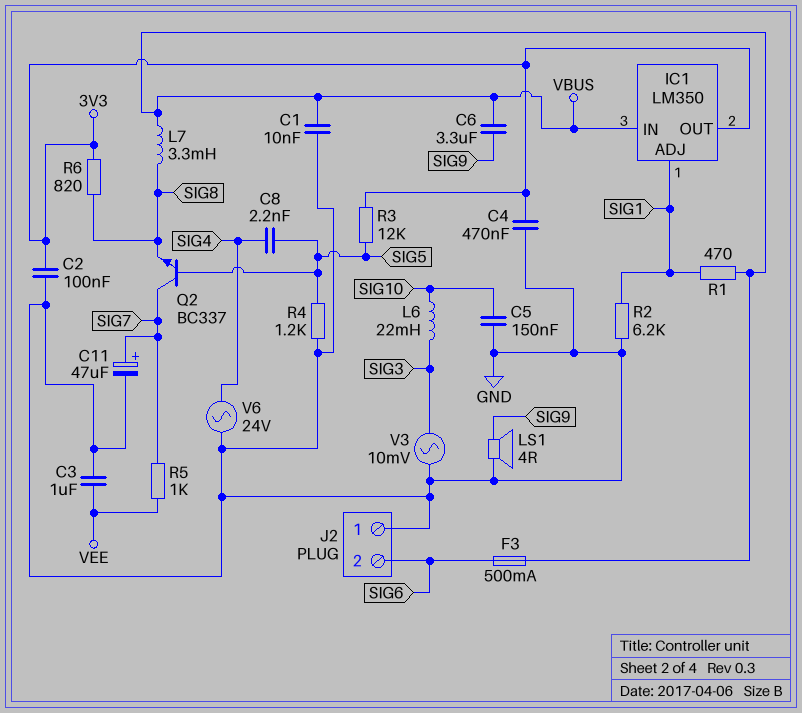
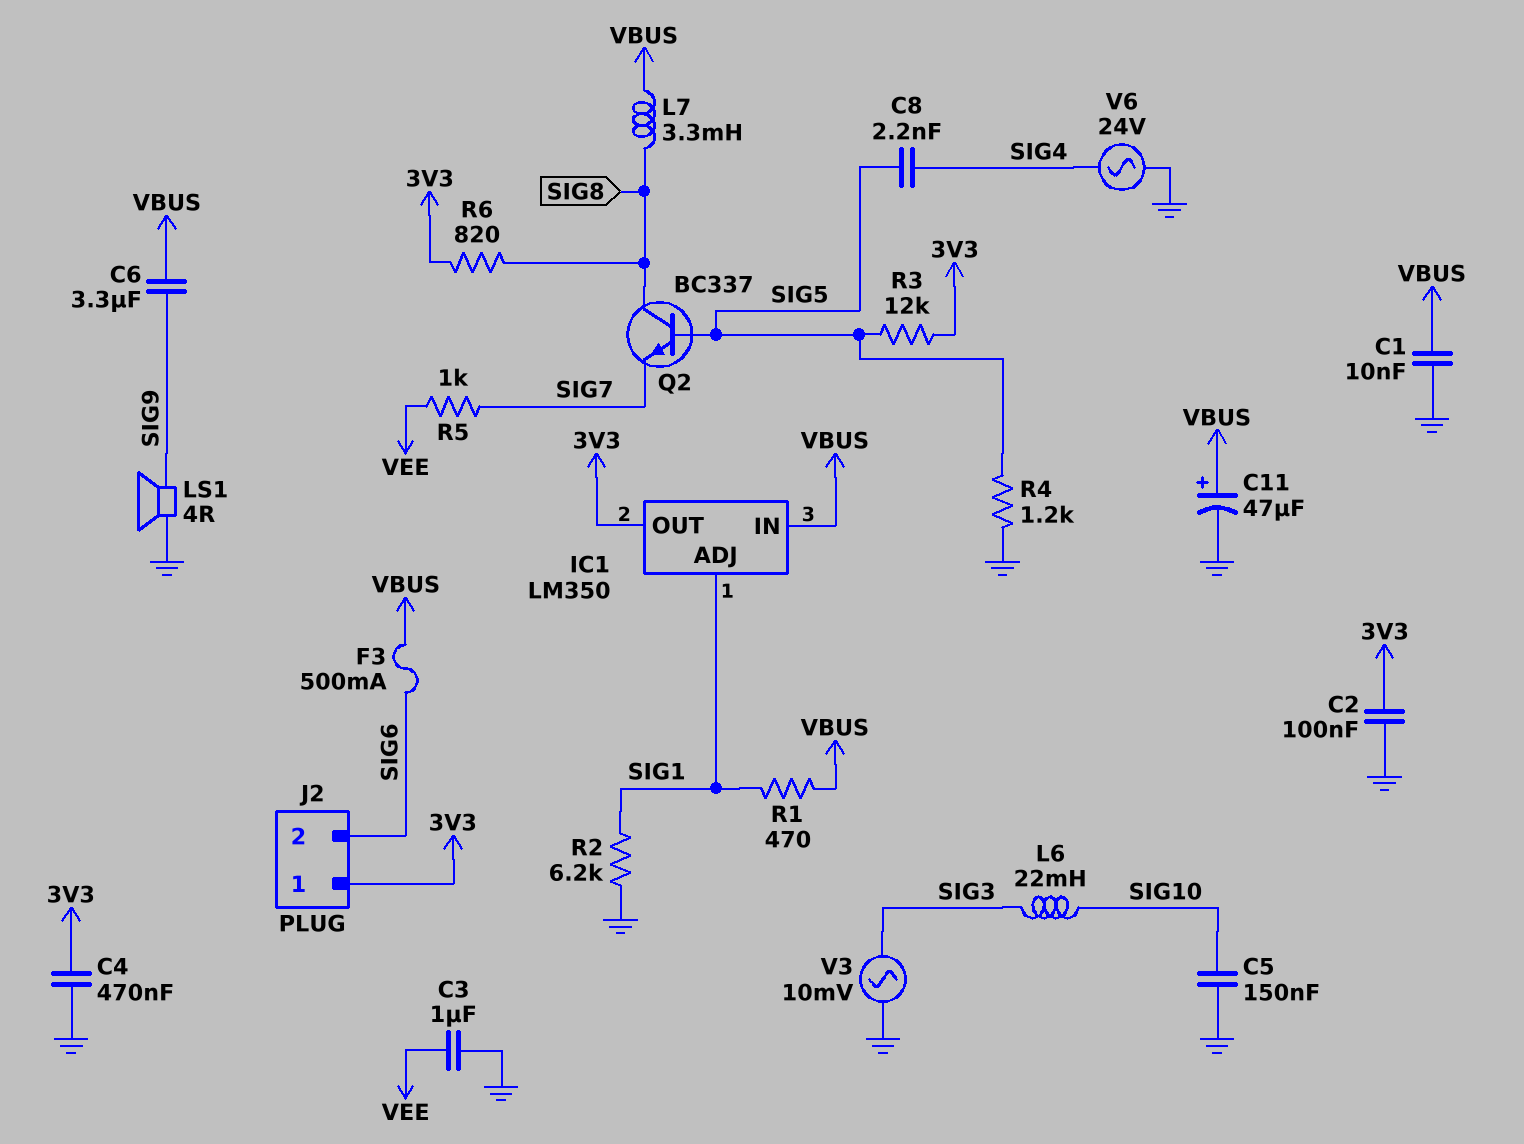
C11: 47uF (plus SIG7, minus GND) -> 47uF (plus VBUS, minus GND)
J2 pin 1: GND -> 3V3
Q2: NPN BC337 (B SIG5, C SIG7, E SIG8) -> NPN BC337 (B SIG5, C SIG8, E SIG7)

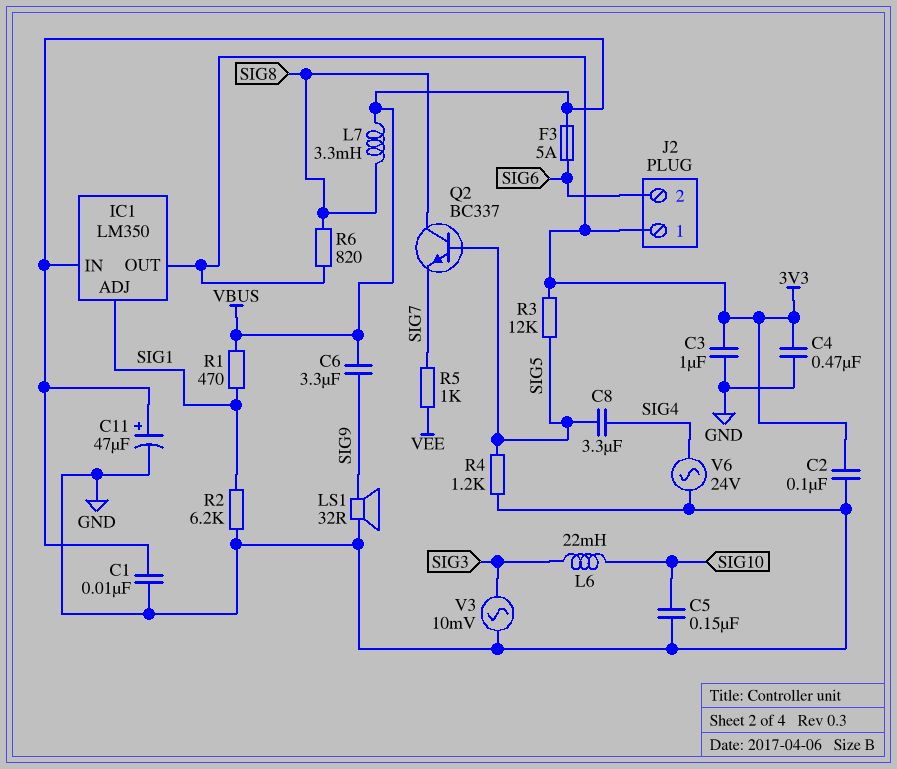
C3: 1uF (GND, VEE) -> 1uF (3V3, GND)
C8: 2.2nF (SIG4, SIG5) -> 3.3uF (SIG4, SIG5)
F3: 500mA (SIG6, VBUS) -> 5A (SIG6, VBUS)
LS1: speaker 4R (GND, SIG9) -> speaker 32R (GND, SIG9)

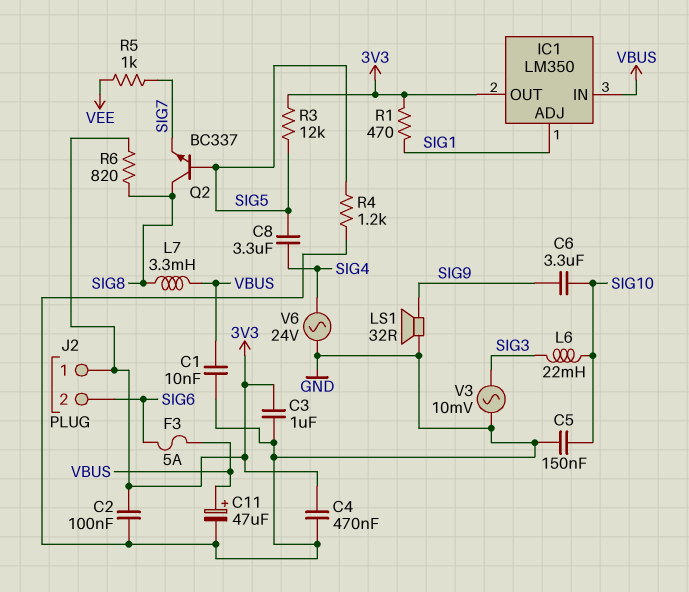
C6: 3.3uF (SIG9, VBUS) -> 3.3uF (SIG9, SIG10)
R1: 470 (SIG1, VBUS) -> 470 (3V3, SIG1)
R2: 6.2k (GND, SIG1) -> none

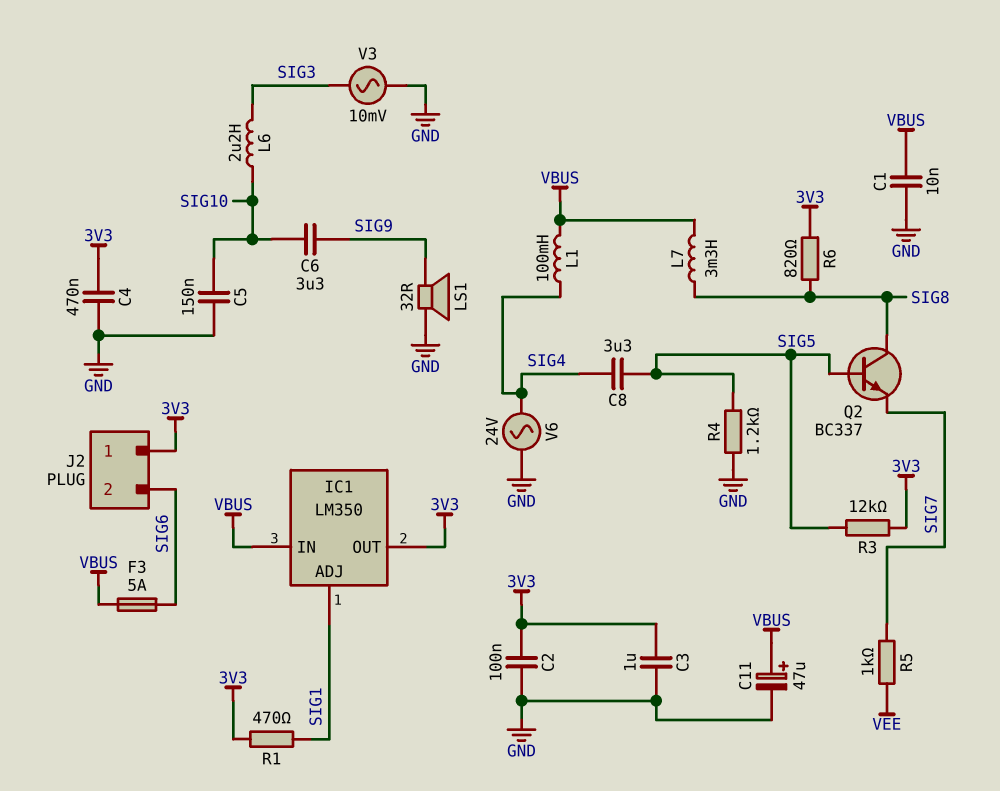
L1: none -> 100mH (SIG4, VBUS)
L6: 22mH (SIG3, SIG10) -> 2.2uH (SIG3, SIG10)

